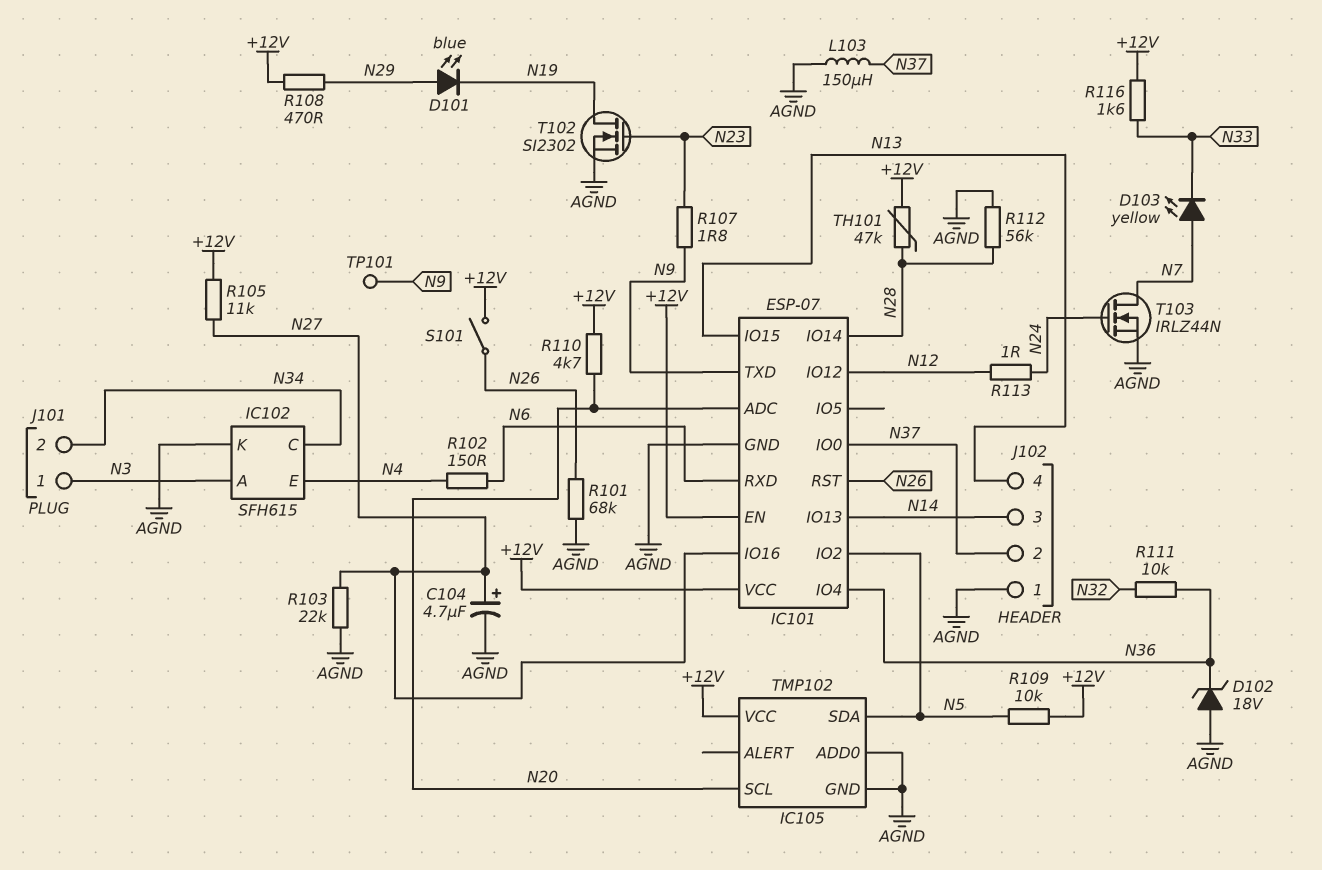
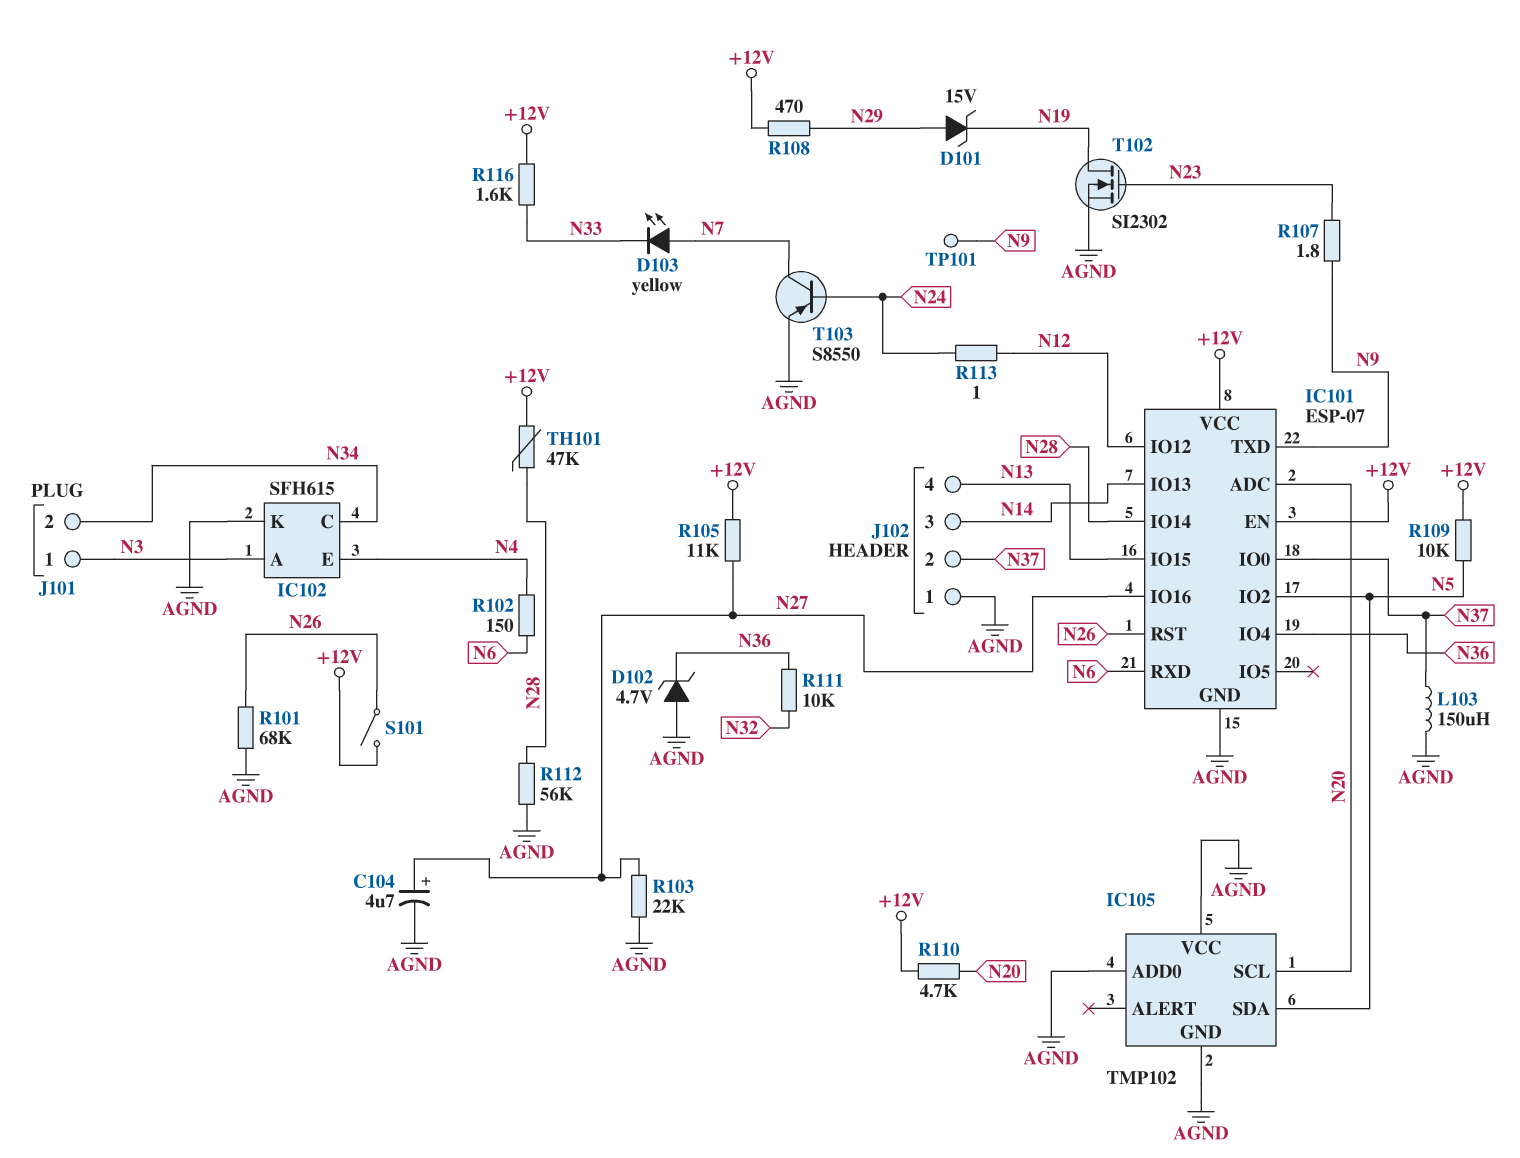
D101: LED blue (A N29, K N19) -> zener 15V (A N29, K N19)
D102: zener 18V (A AGND, K N36) -> zener 4.7V (A AGND, K N36)
IC105 pin VCC: +12V -> AGND
T103: NMOS IRLZ44N (G N24, D N7, S AGND) -> PNP S8550 (B N24, C N7, E AGND)

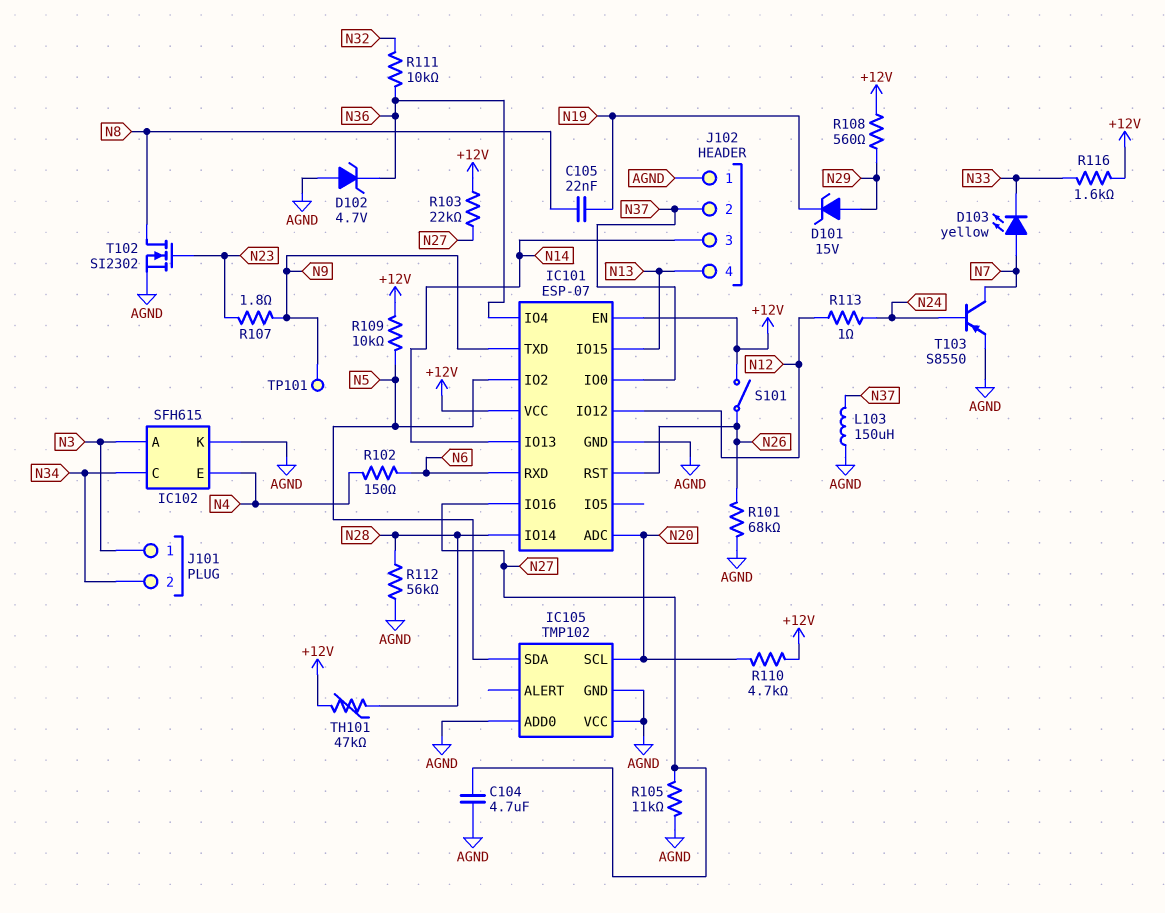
C104: 4.7uF (plus N27, minus AGND) -> 4.7uF (AGND, N27)
C105: none -> 22nF (N8, N19)
R103: 22k (AGND, N27) -> 22k (+12V, N27)
R105: 11k (+12V, N27) -> 11k (AGND, N27)
R108: 470 (+12V, N29) -> 560 (+12V, N29)
T102: NMOS SI2302 (G N23, D N19, S AGND) -> NMOS SI2302 (G N23, D N8, S AGND)

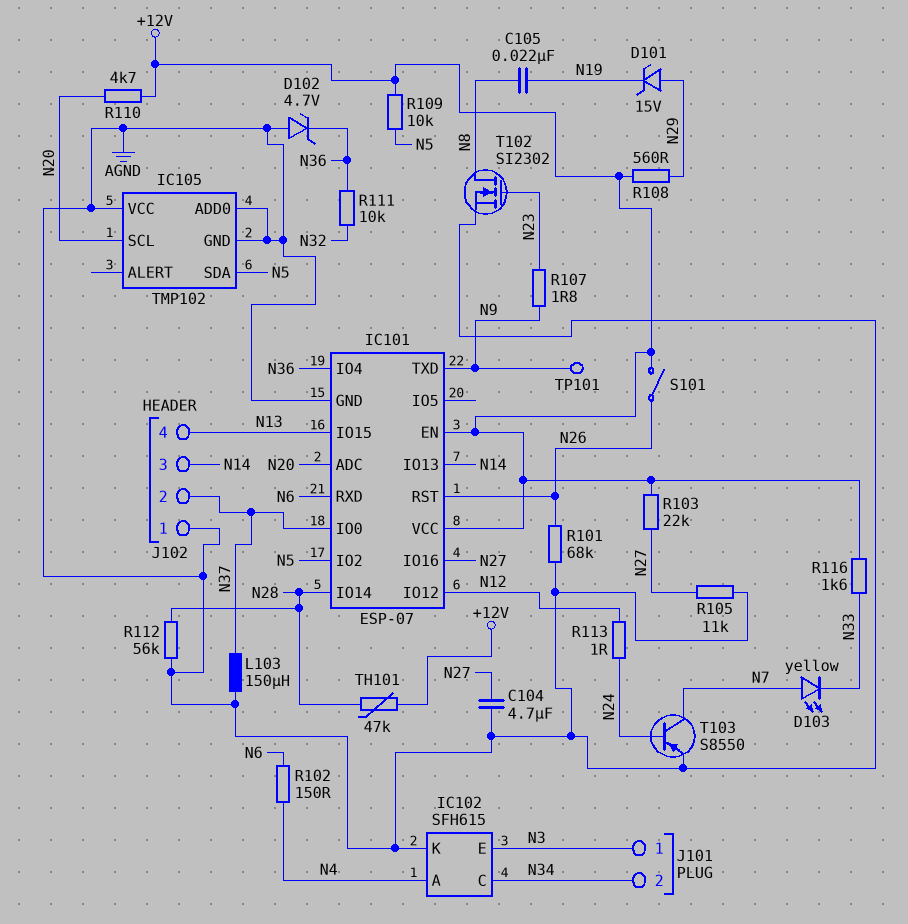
IC102 pin A: N3 -> N4
IC102 pin E: N4 -> N3

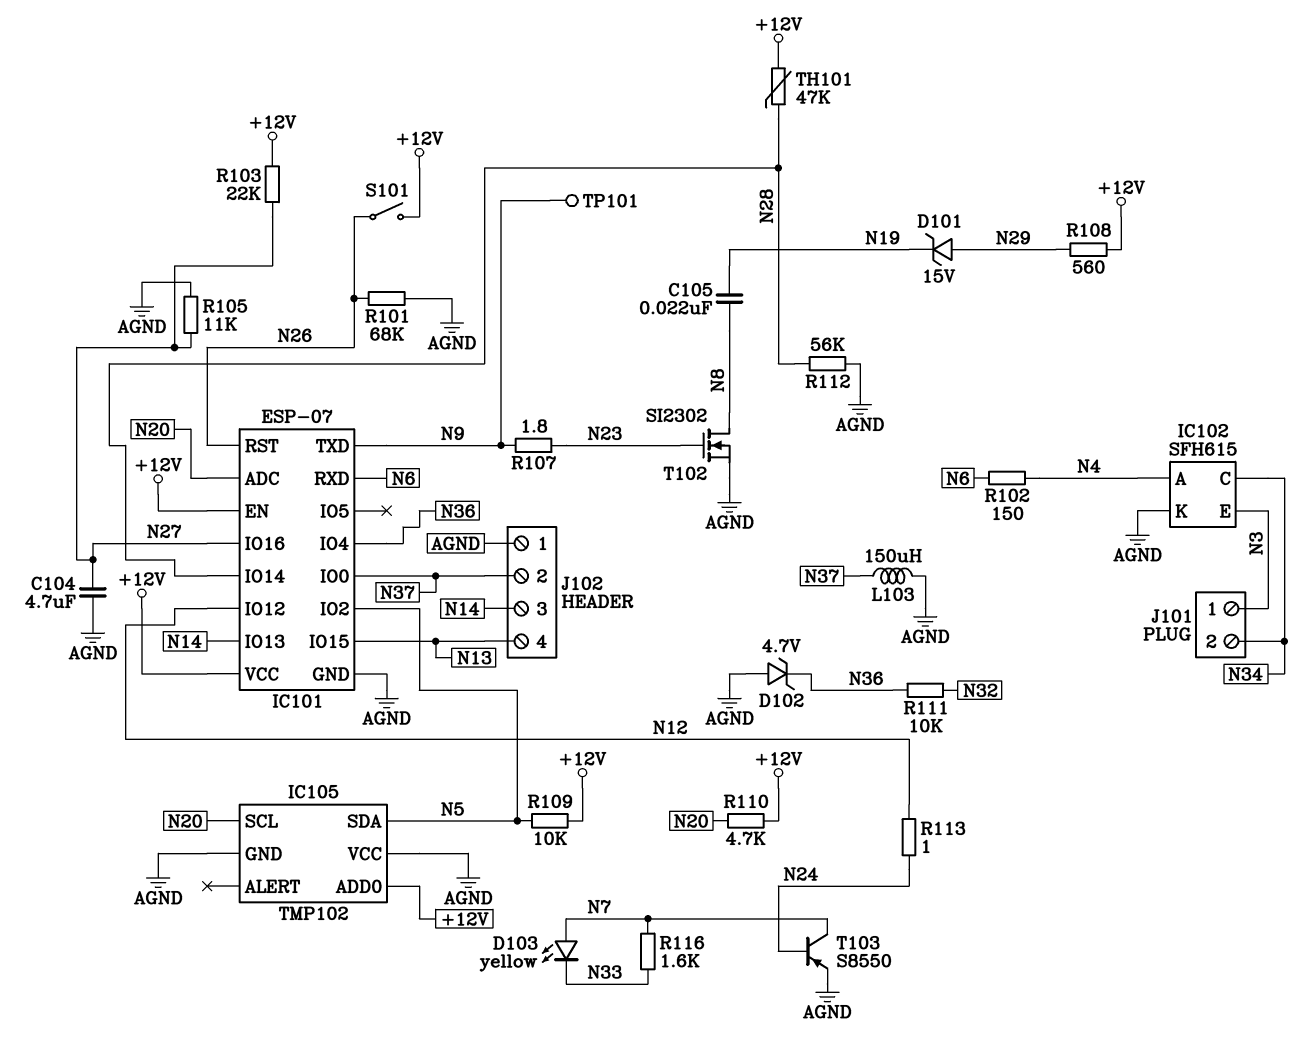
IC105 pin ADD0: AGND -> +12V
R116: 1.6k (+12V, N33) -> 1.6k (N7, N33)

